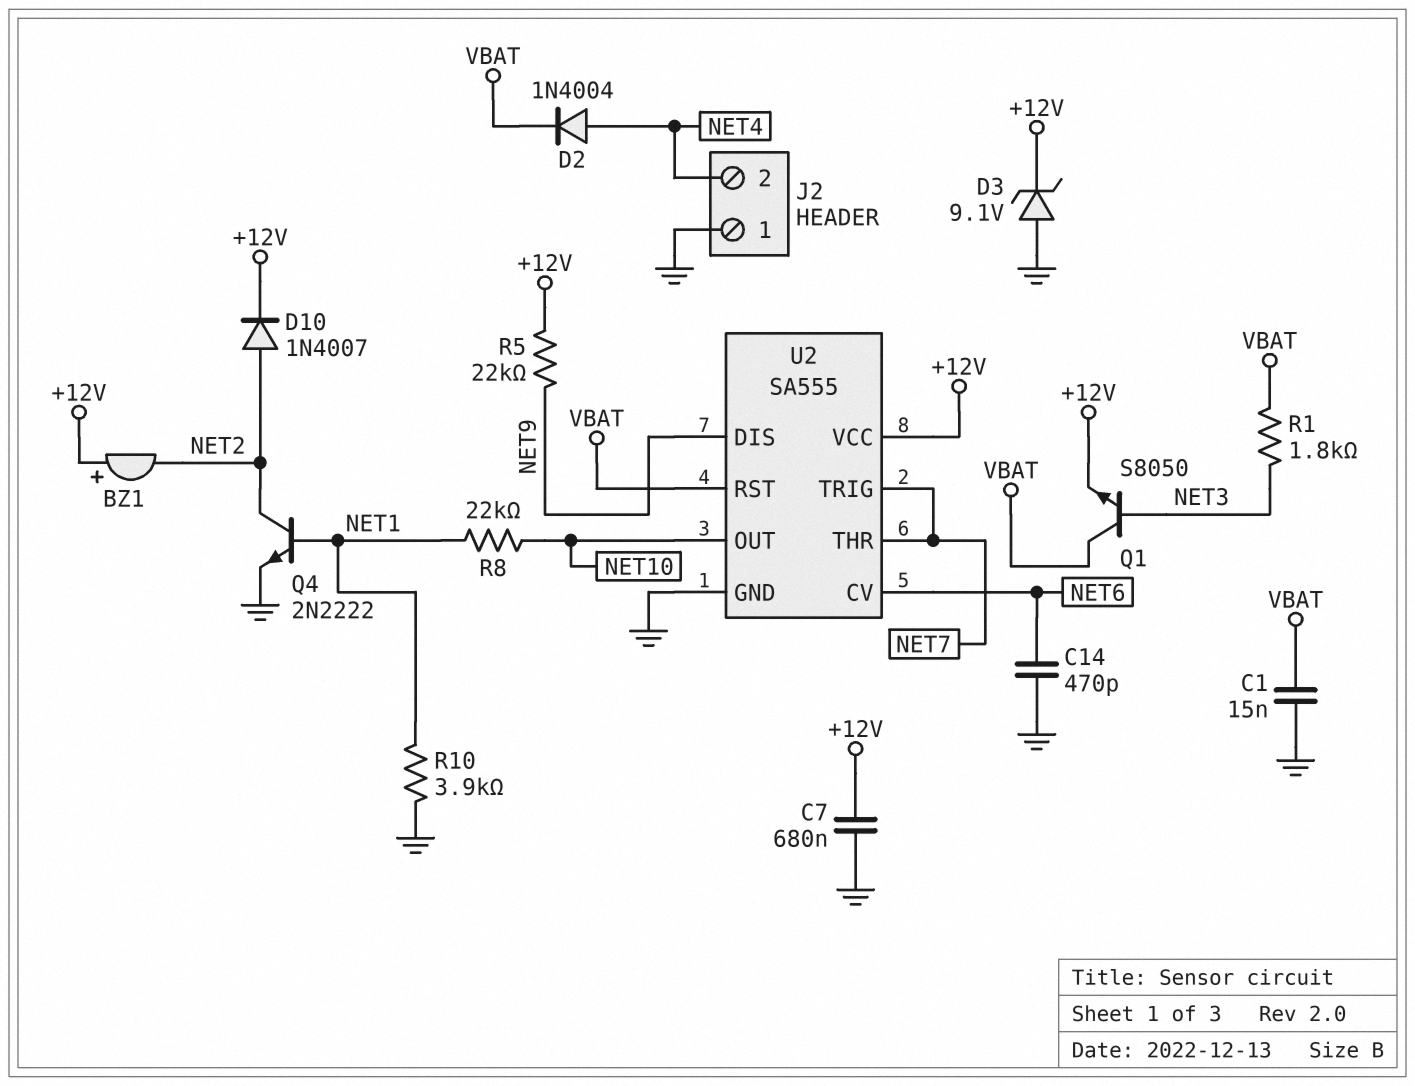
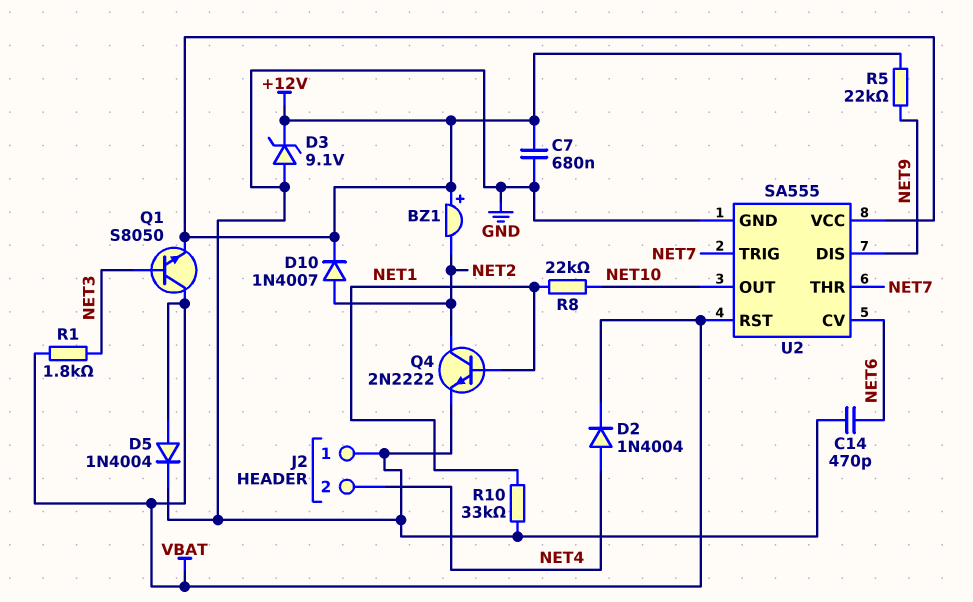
C1: 15nF (GND, VBAT) -> none
D5: none -> diode 1N4004 (A VBAT, K GND)
R10: 3.9k (GND, NET1) -> 33k (GND, NET1)

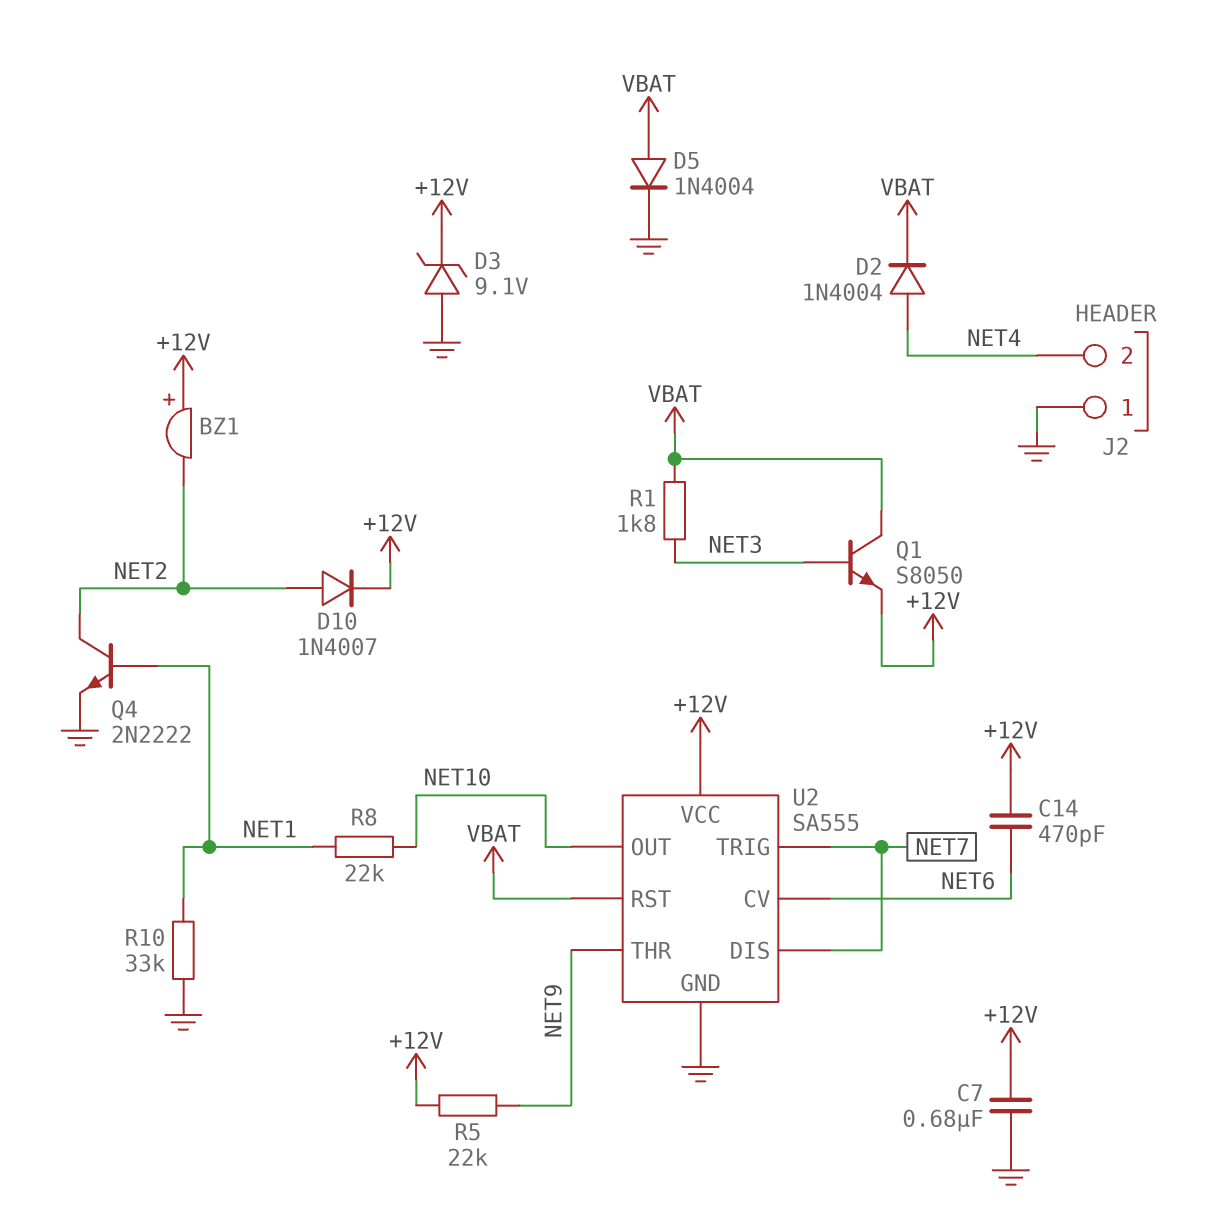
C14: 470pF (GND, NET6) -> 470pF (+12V, NET6)
U2 pin DIS: NET9 -> NET7
U2 pin THR: NET7 -> NET9

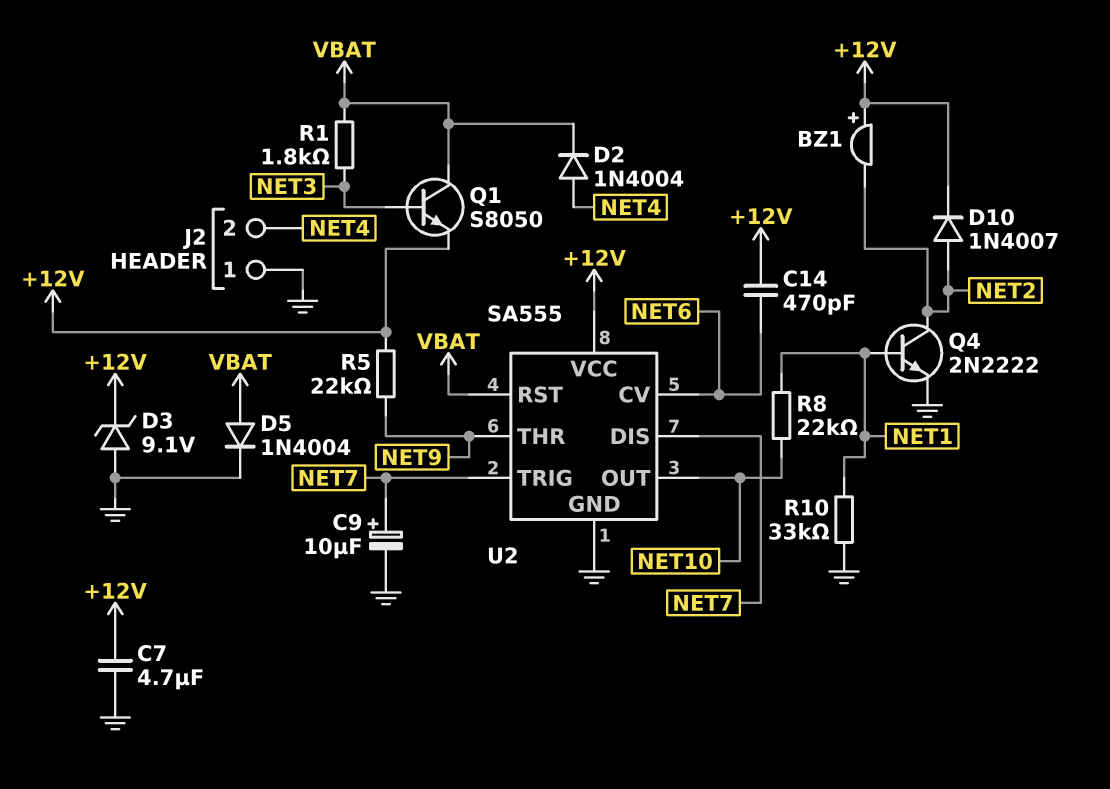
C7: 680nF (+12V, GND) -> 4.7uF (+12V, GND)
C9: none -> 10uF (plus NET7, minus GND)

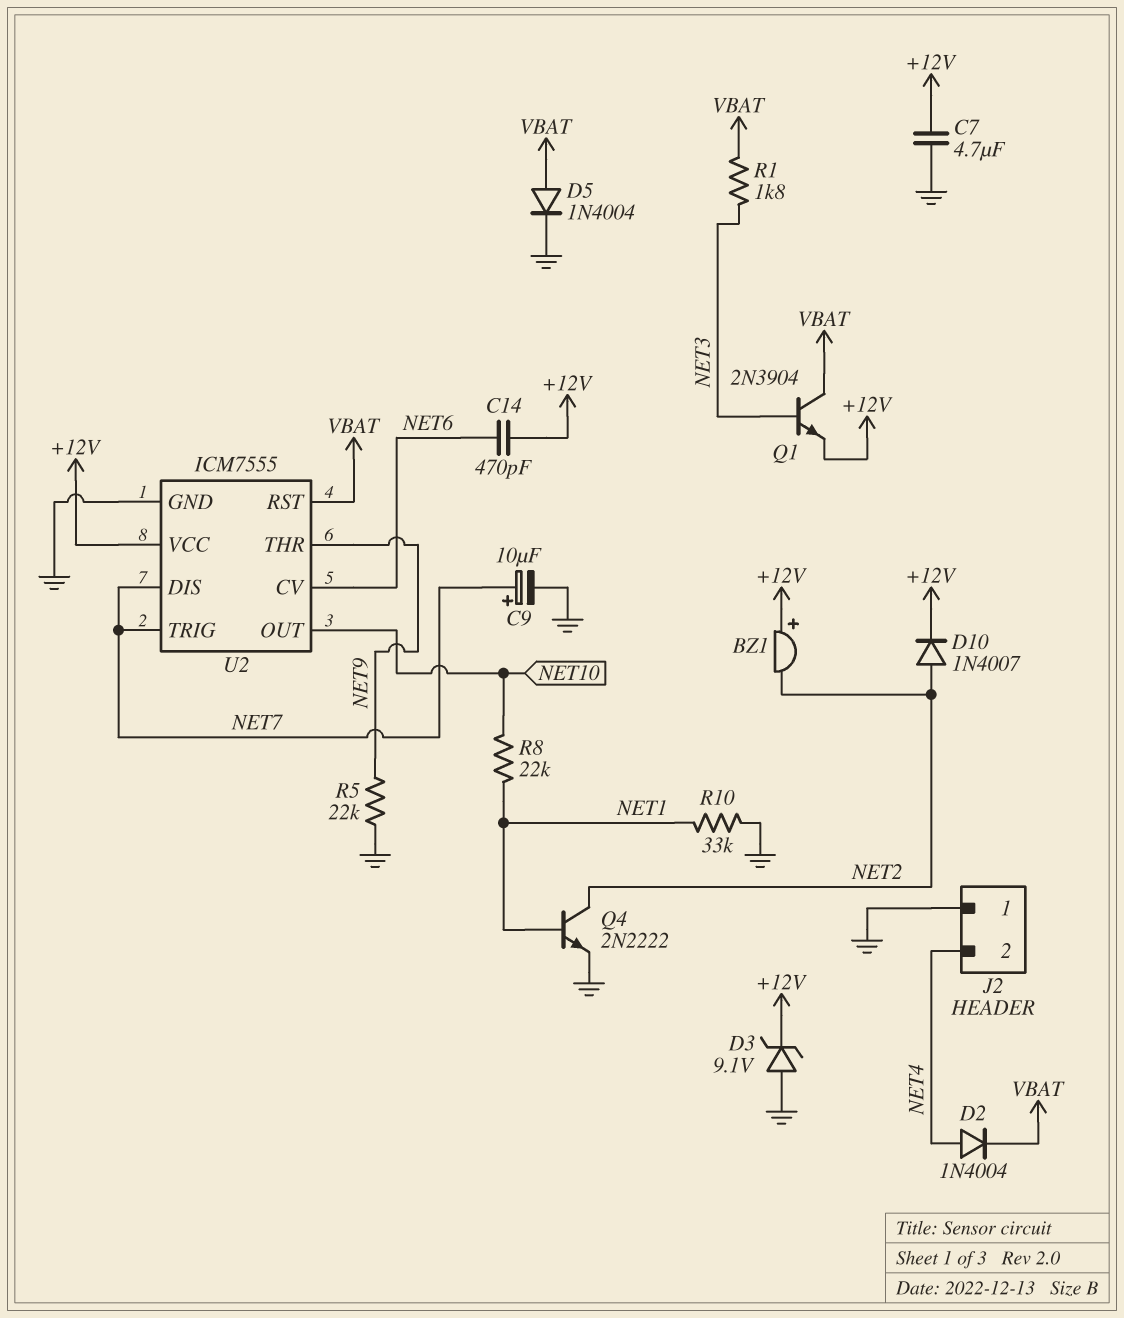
Q1: NPN S8050 (B NET3, C VBAT, E +12V) -> NPN 2N3904 (B NET3, C VBAT, E +12V)
R5: 22k (+12V, NET9) -> 22k (GND, NET9)
U2: SA555 -> ICM7555

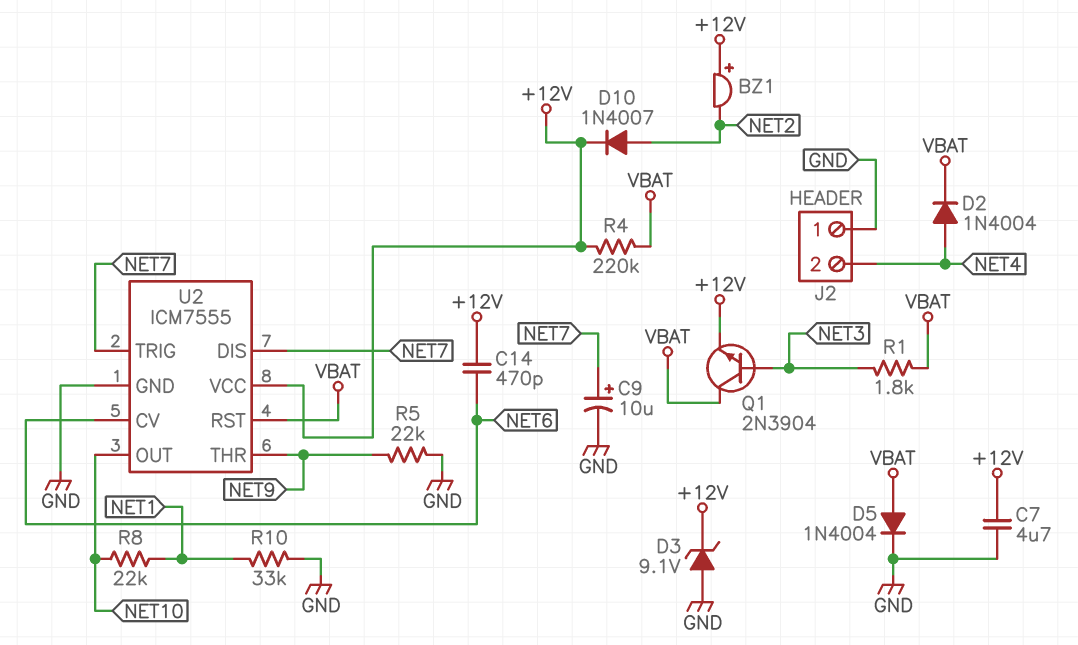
Q4: NPN 2N2222 (B NET1, C NET2, E GND) -> none
R4: none -> 220k (+12V, VBAT)

